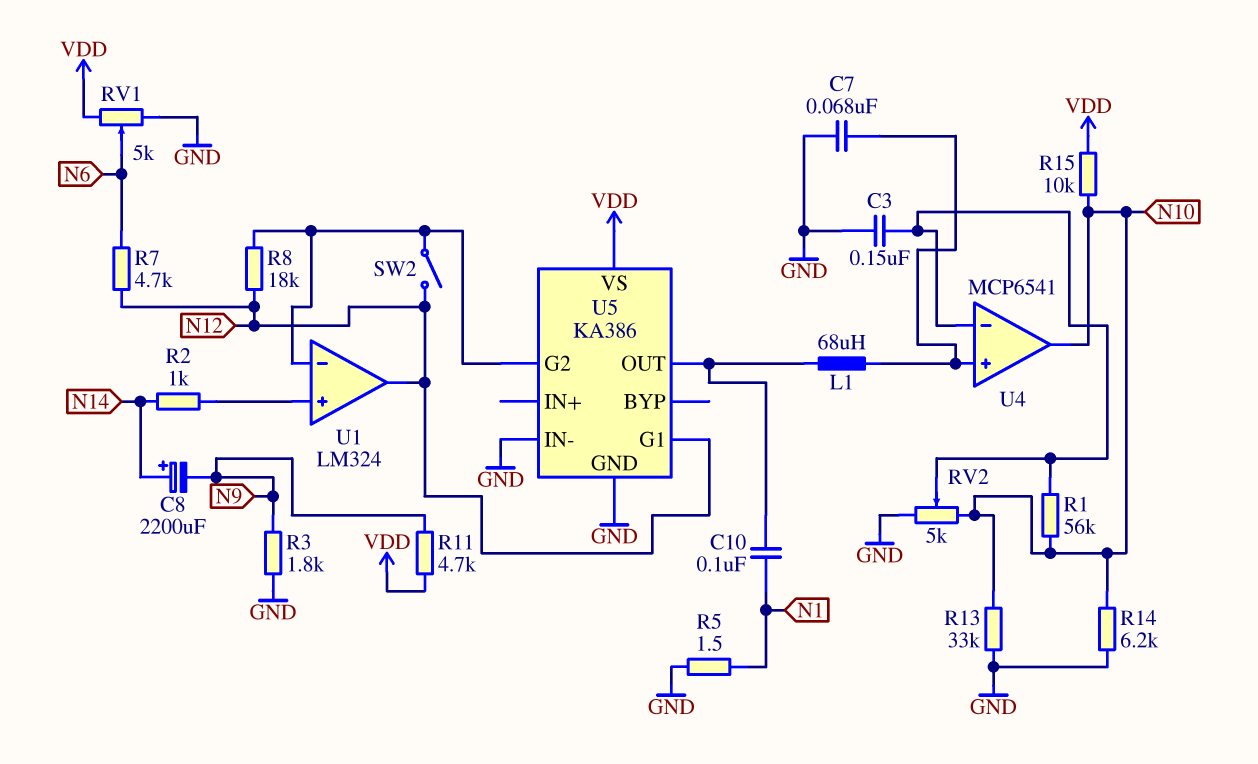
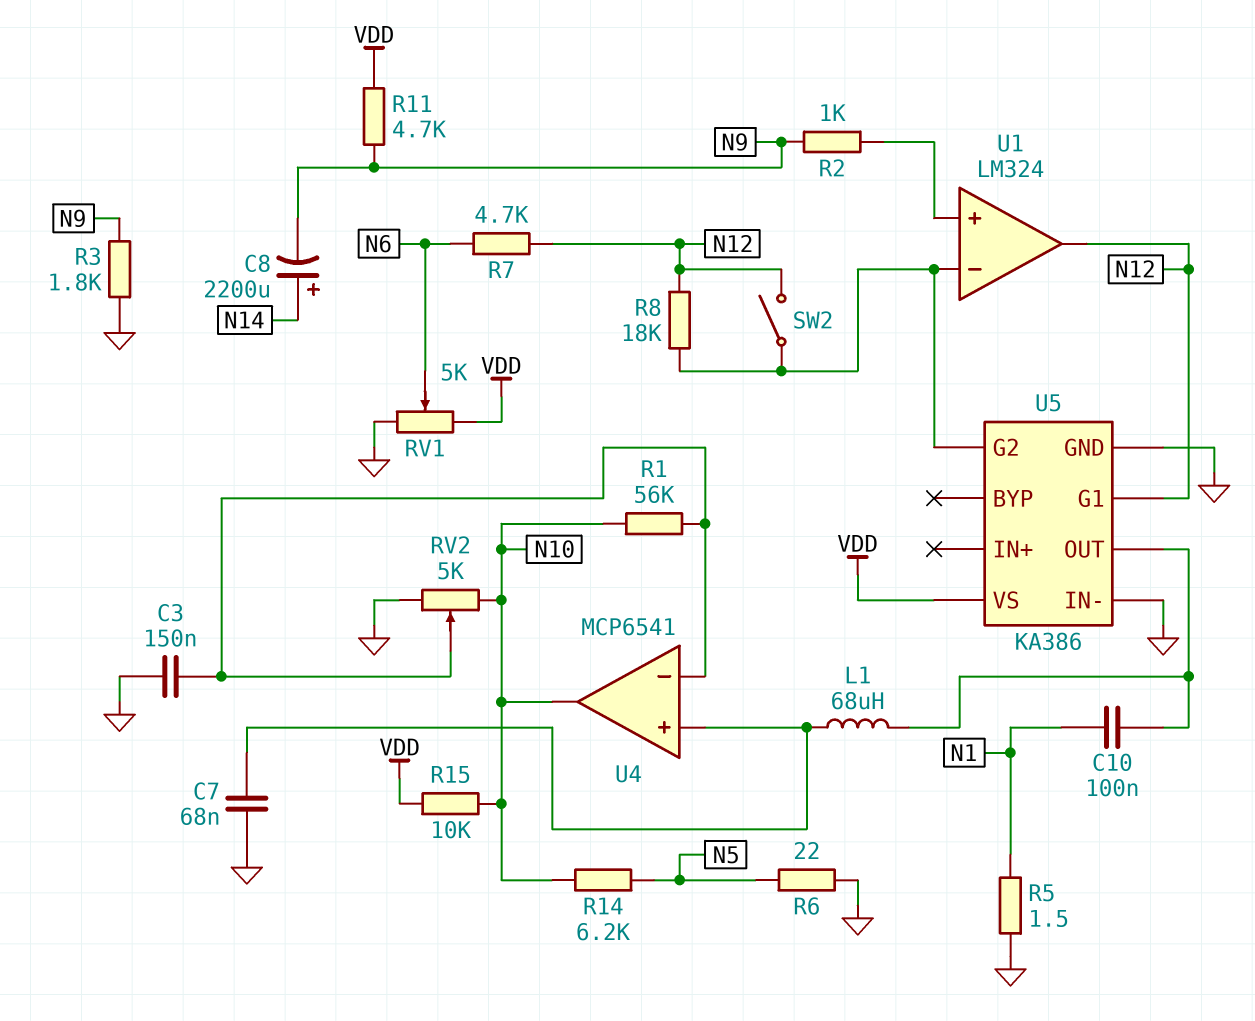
R2: 1k (N14, U1/in+) -> 1k (N9, U1/in+)
R6: none -> 22 (GND, N5)
R13: 33k (GND, N10) -> none
R14: 6.2k (GND, N10) -> 6.2k (N5, N10)

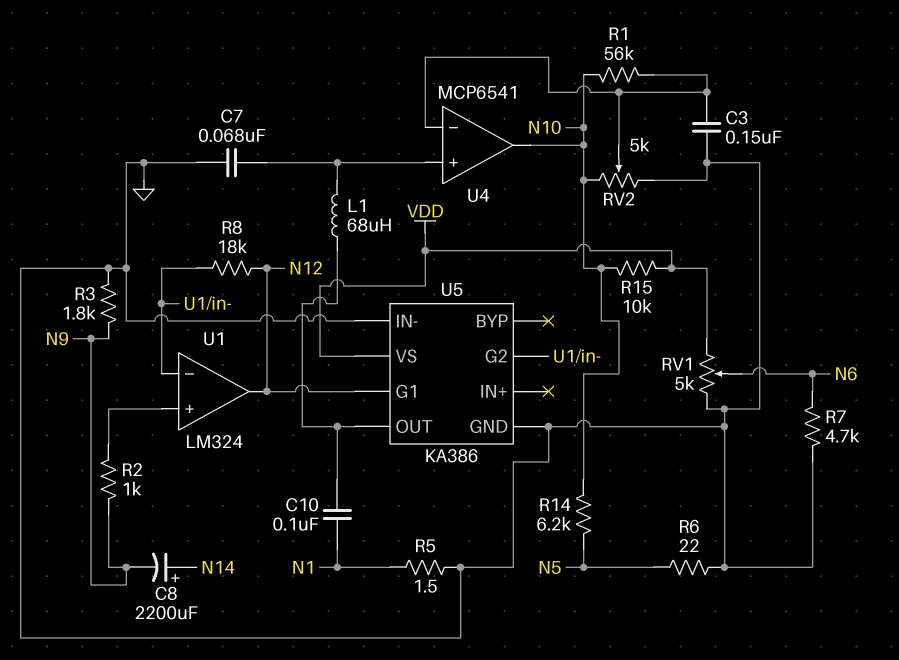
R7: 4.7k (N6, N12) -> 4.7k (GND, N6)
R11: 4.7k (N9, VDD) -> none
SW2: switch (N12, U1/in-) -> none

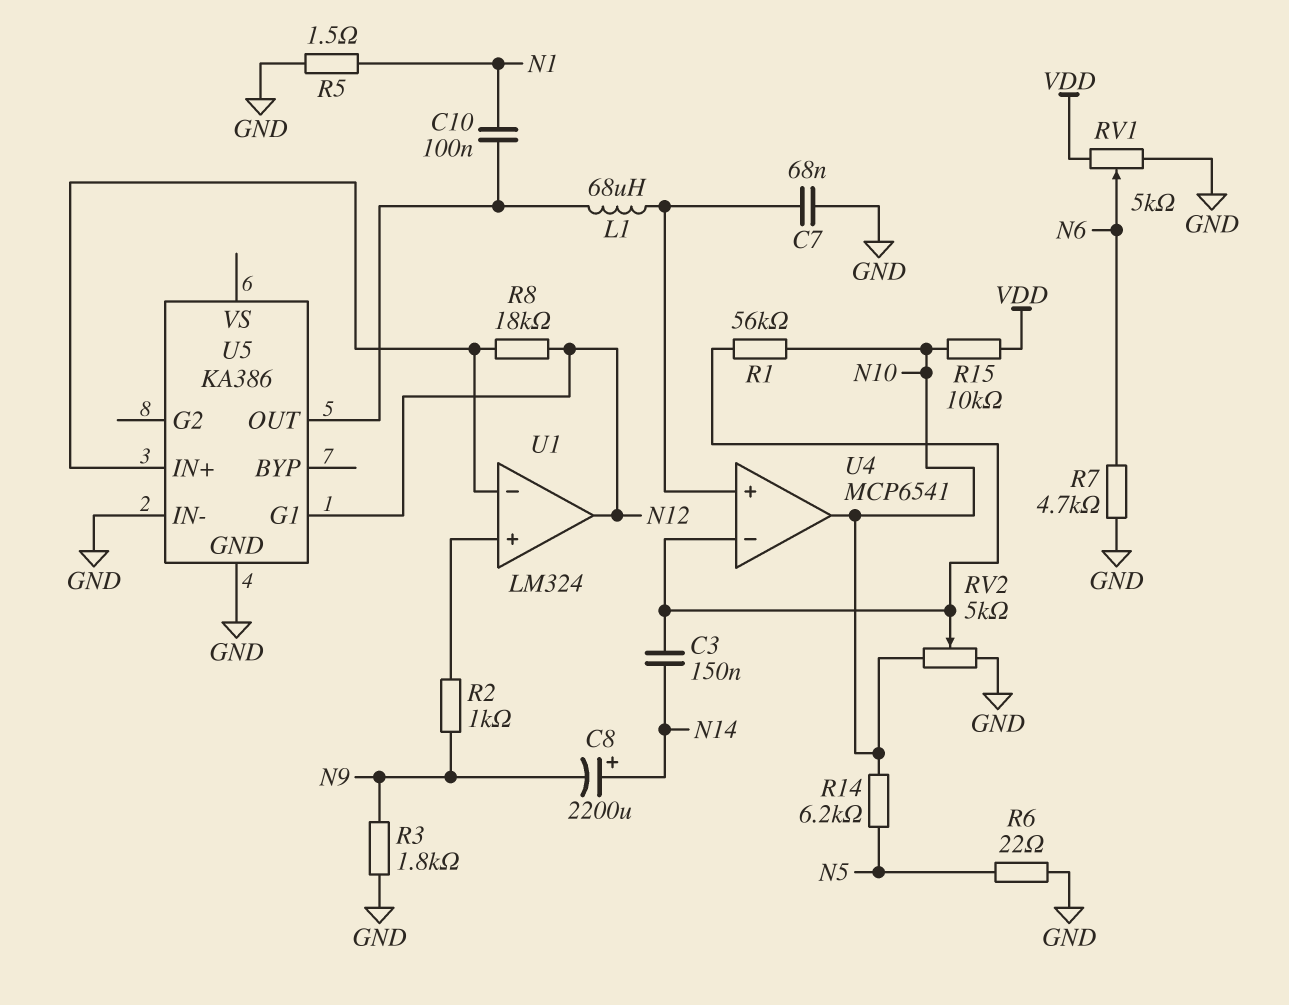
C3: 150nF (GND, U4/in-) -> 150nF (N14, U4/in-)
U5 pin G2: U1/in- -> none
U5 pin IN+: none -> U1/in-
U5 pin VS: VDD -> none

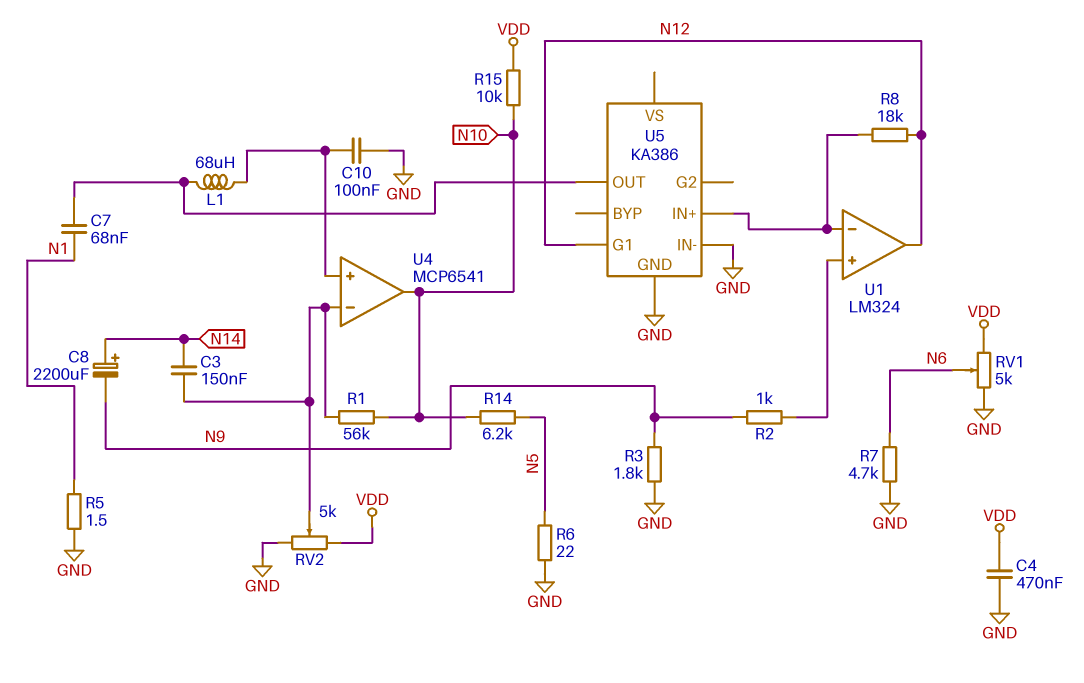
C4: none -> 470nF (GND, VDD)
C7: 68nF (GND, U4/in+) -> 68nF (N1, U5/OUT)
C10: 100nF (N1, U5/OUT) -> 100nF (GND, U4/in+)
RV2: 5k (GND, N10, wiper U4/in-) -> 5k (GND, VDD, wiper U4/in-)

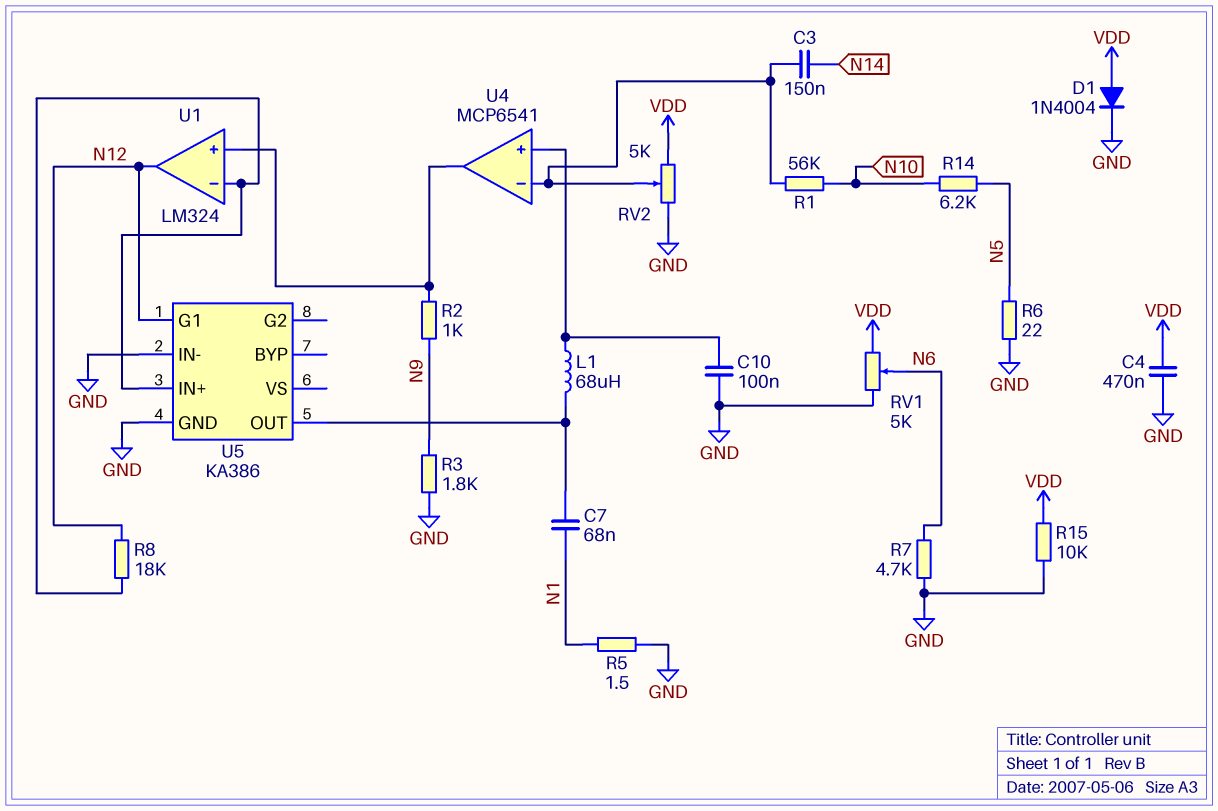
C8: 2200uF (plus N14, minus N9) -> none
D1: none -> diode 1N4004 (A VDD, K GND)
R15: 10k (N10, VDD) -> 10k (GND, VDD)
U4 pin out: N10 -> U1/in+

